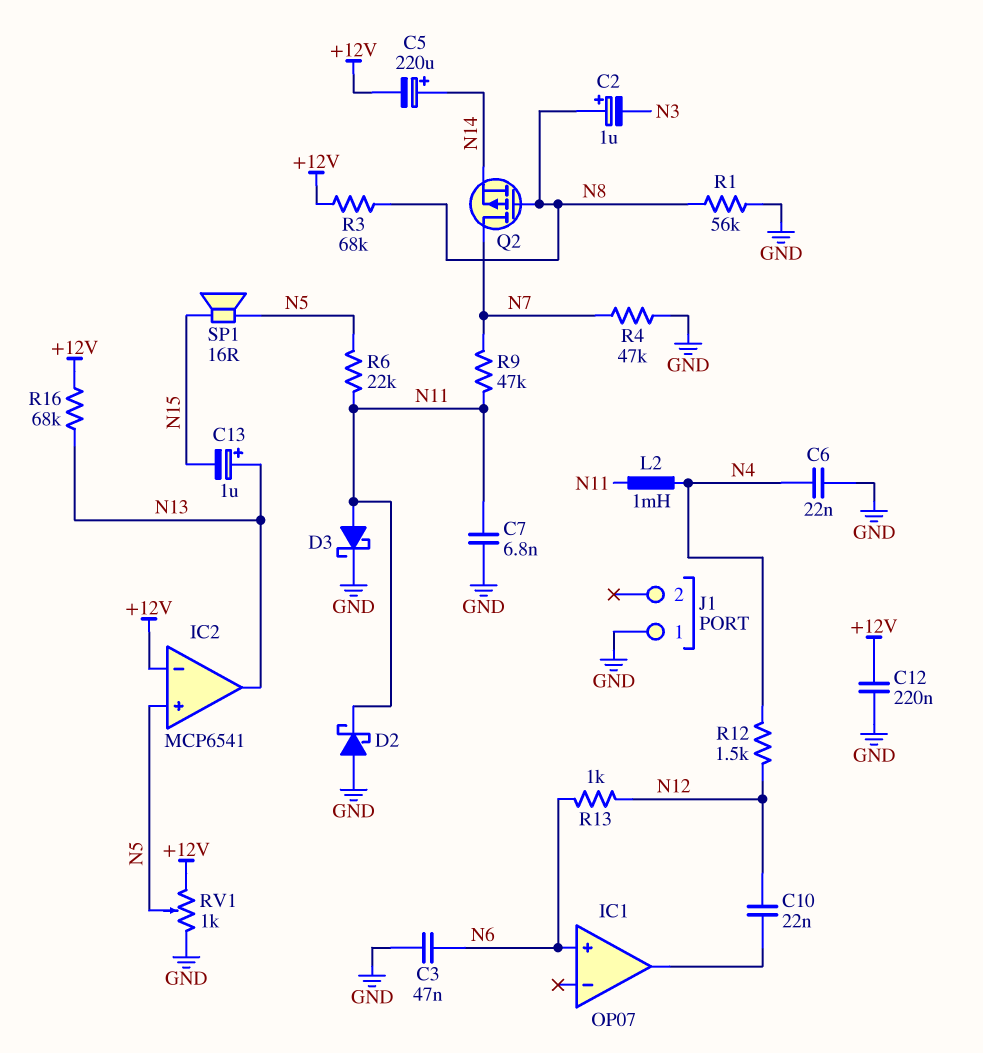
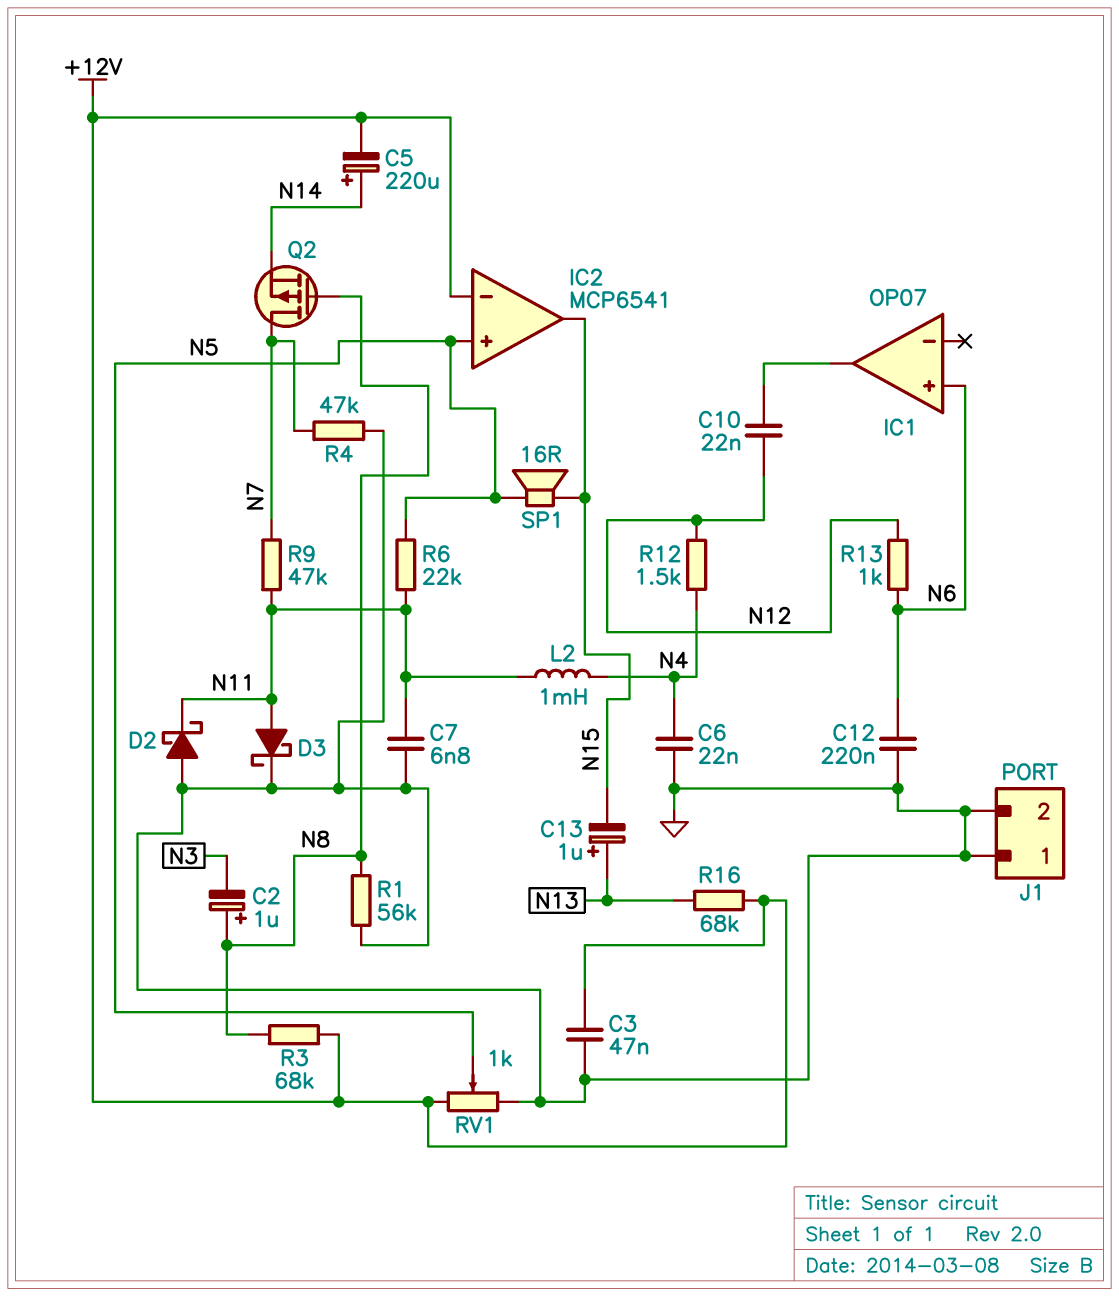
C3: 47nF (GND, N6) -> 47nF (+12V, GND)
C12: 220nF (+12V, GND) -> 220nF (GND, N6)
IC2 pin out: N13 -> N15
J1 pin 2: none -> GND

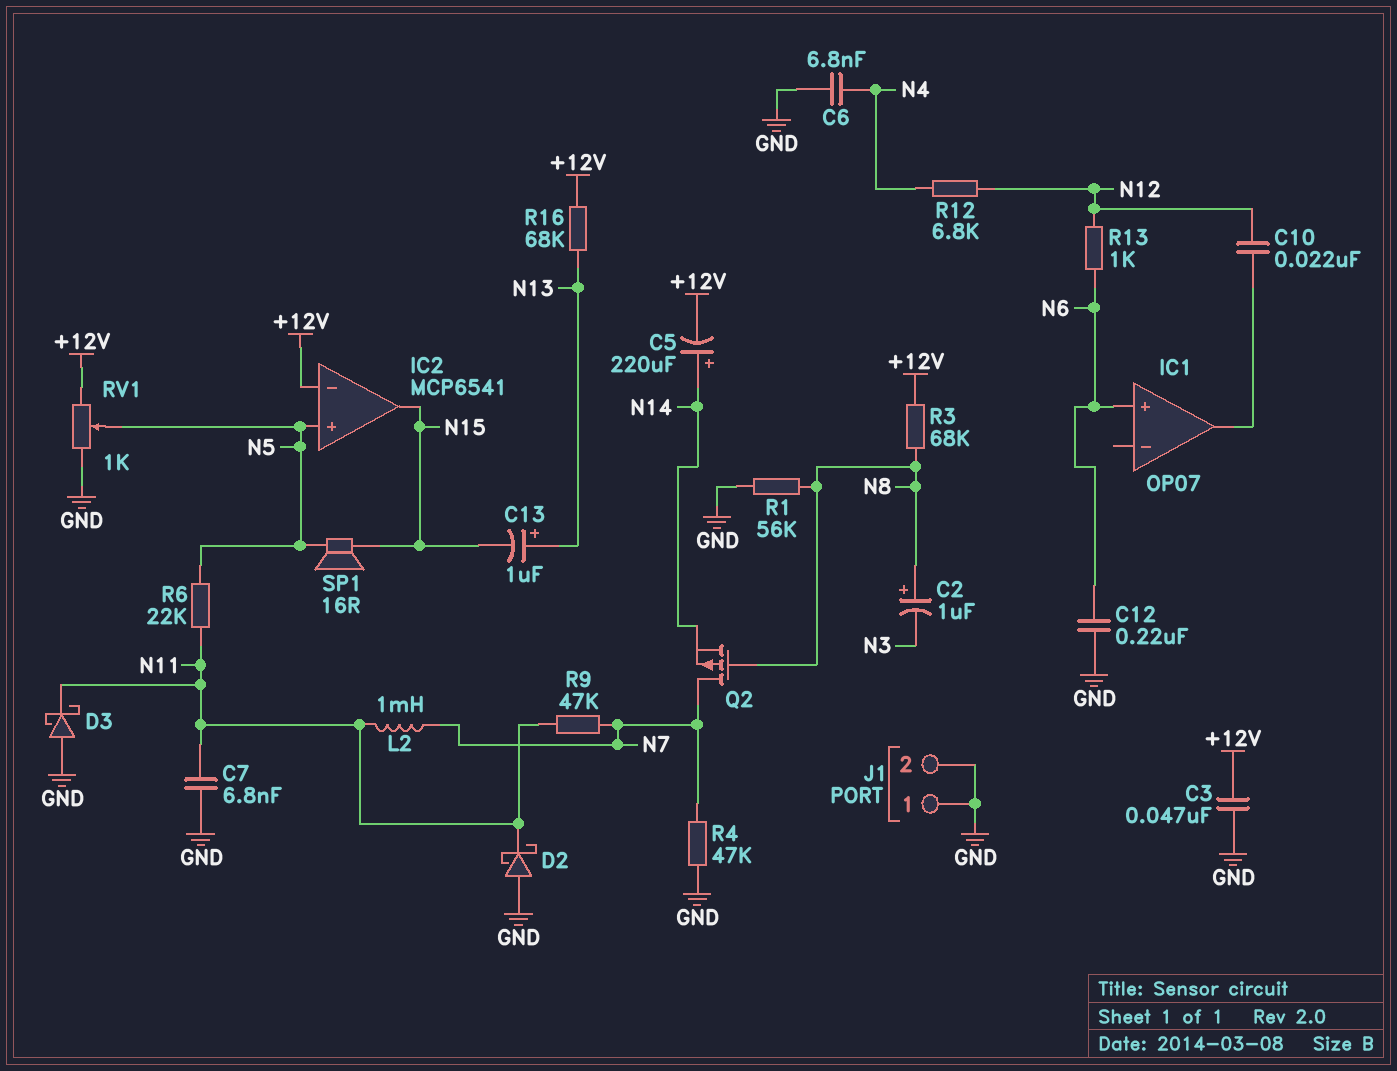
C6: 22nF (GND, N4) -> 6.8nF (GND, N4)
D3: schottky (A N11, K GND) -> schottky (A GND, K N11)
L2: 1mH (N4, N11) -> 1mH (N7, N11)
R12: 1.5k (N4, N12) -> 6.8k (N4, N12)

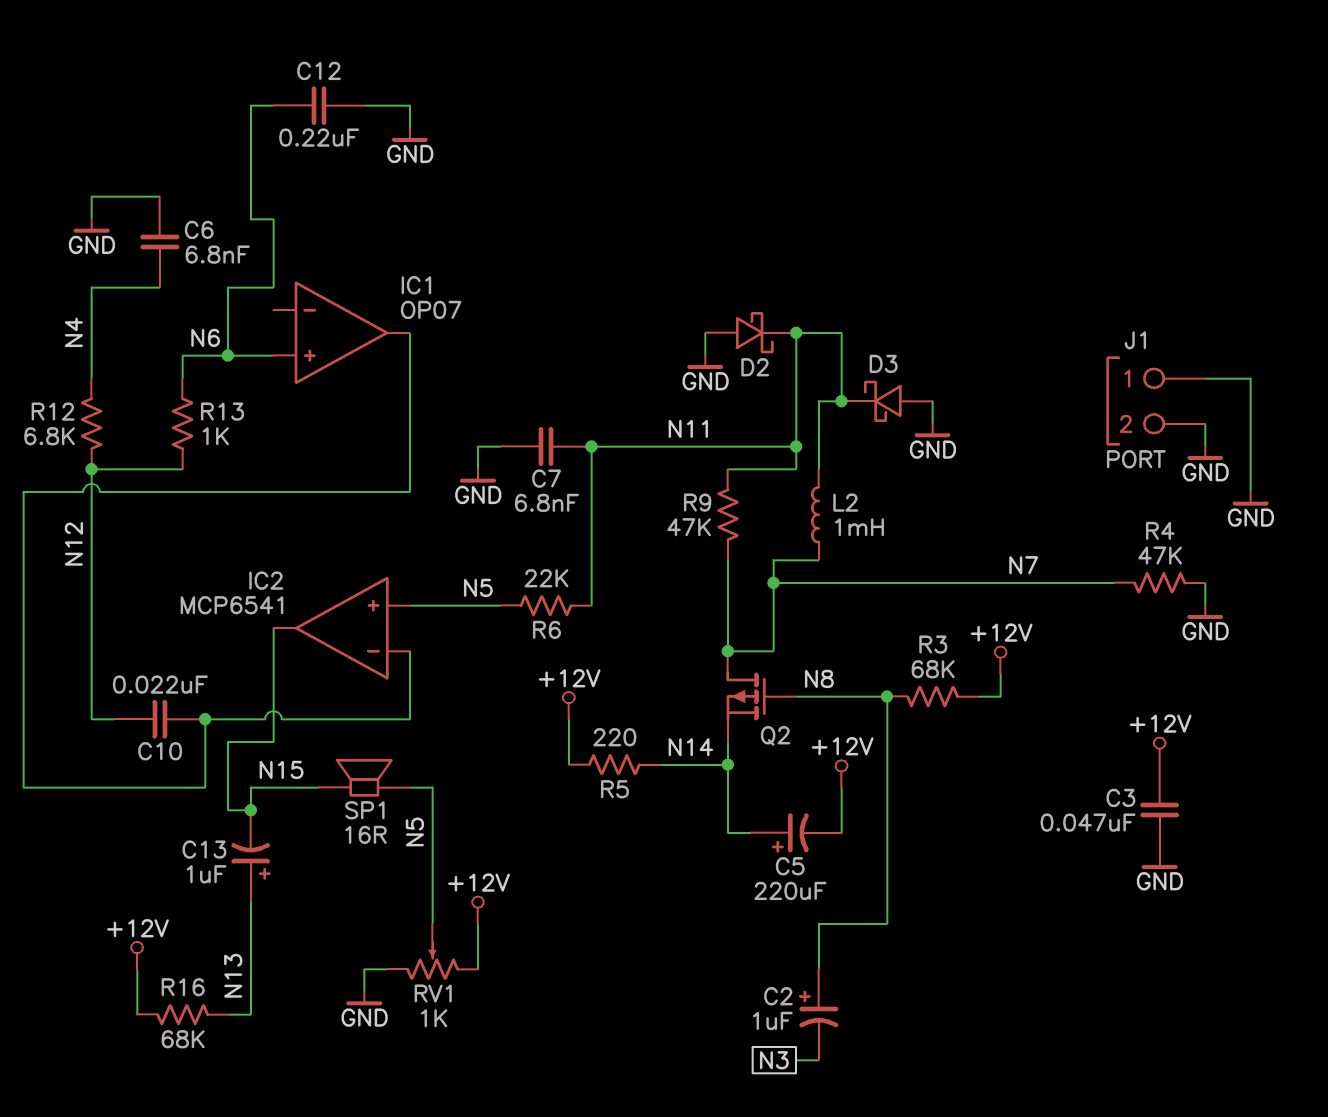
IC2 pin in-: +12V -> IC1/out
R1: 56k (GND, N8) -> none
R5: none -> 220 (+12V, N14)

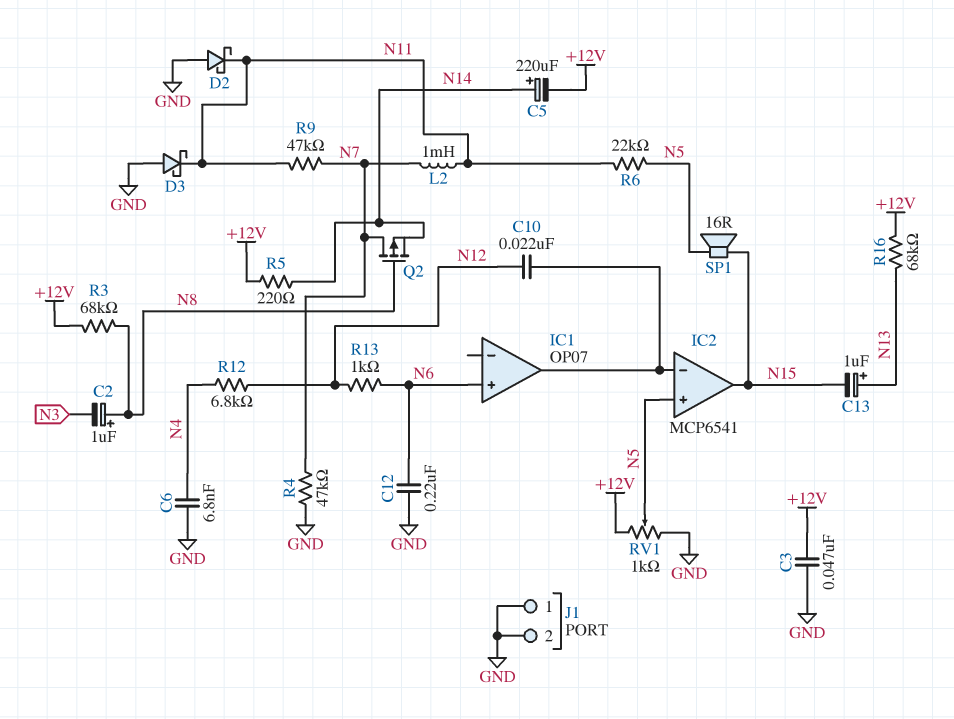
C7: 6.8nF (GND, N11) -> none

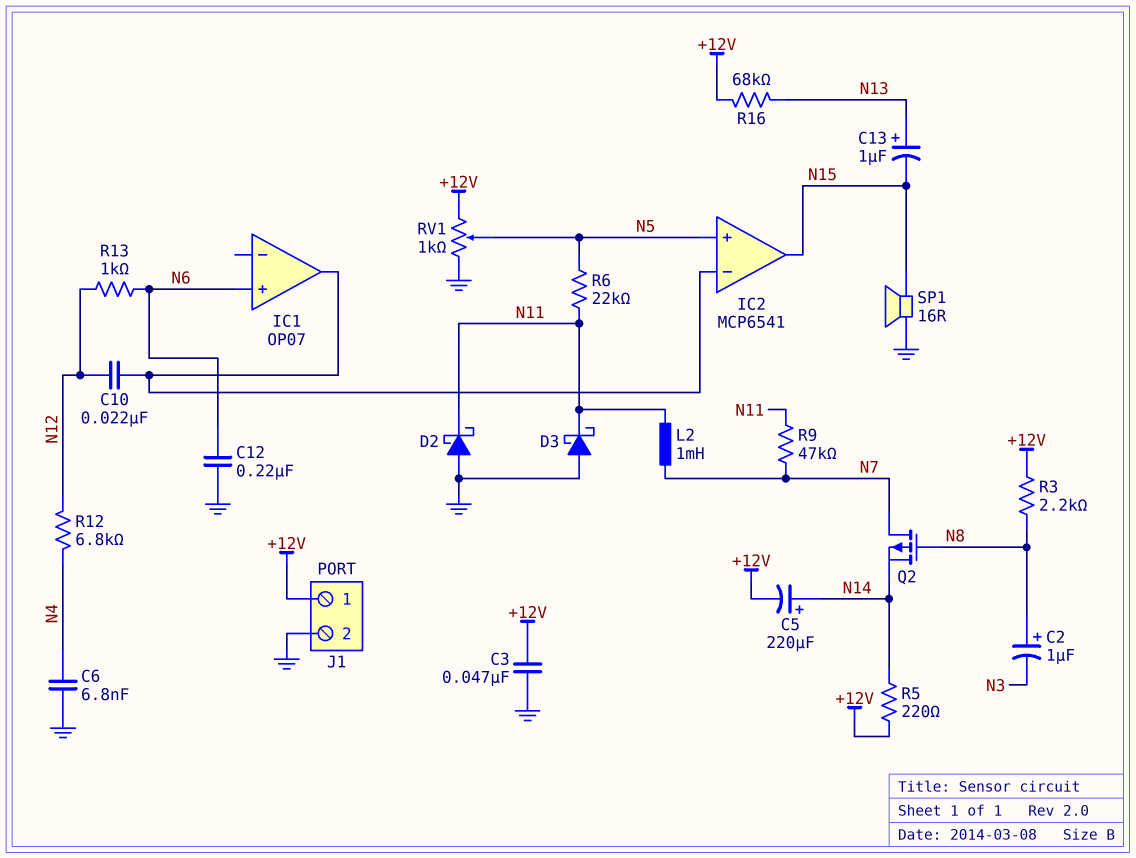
J1 pin 1: GND -> +12V
R3: 68k (+12V, N8) -> 2.2k (+12V, N8)
R4: 47k (GND, N7) -> none
SP1: speaker 16R (N5, N15) -> speaker 16R (GND, N15)

